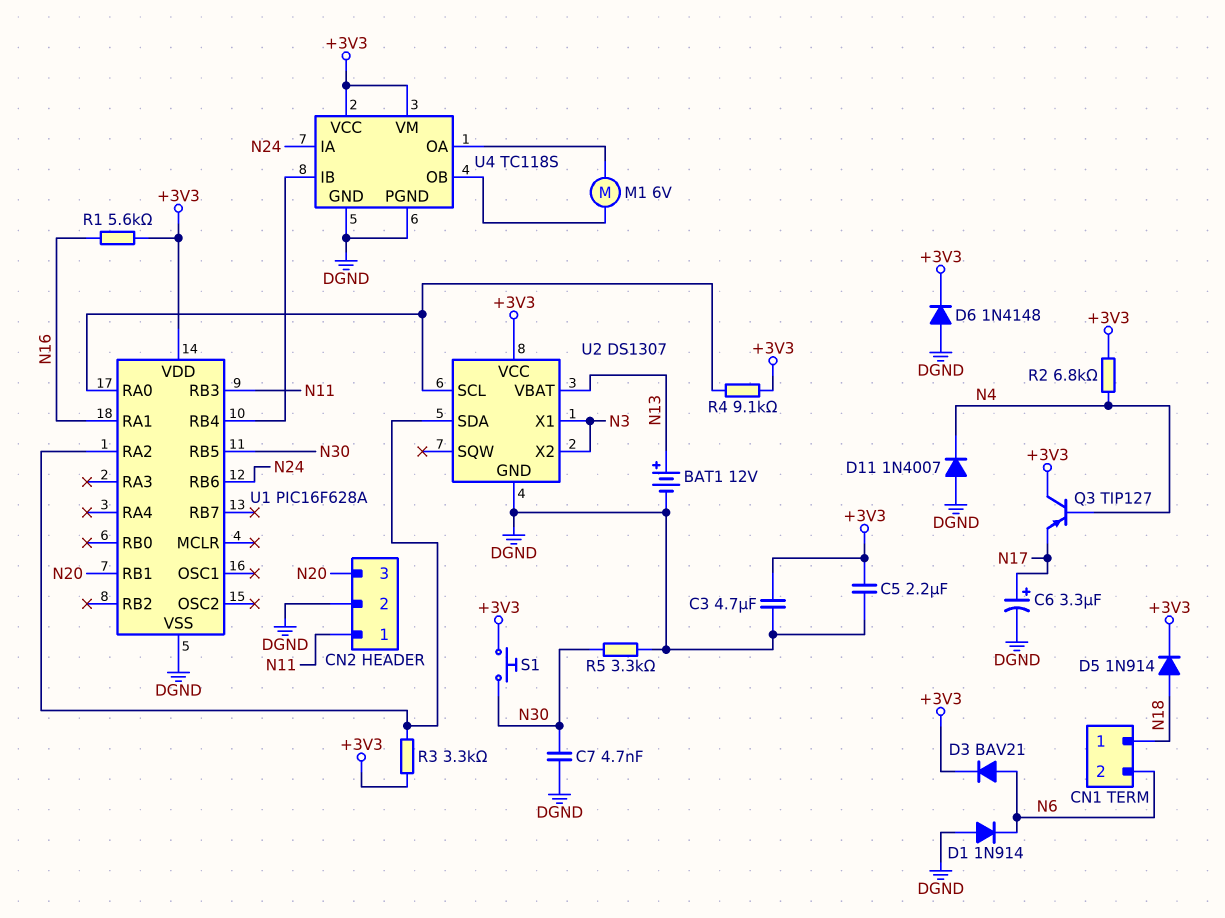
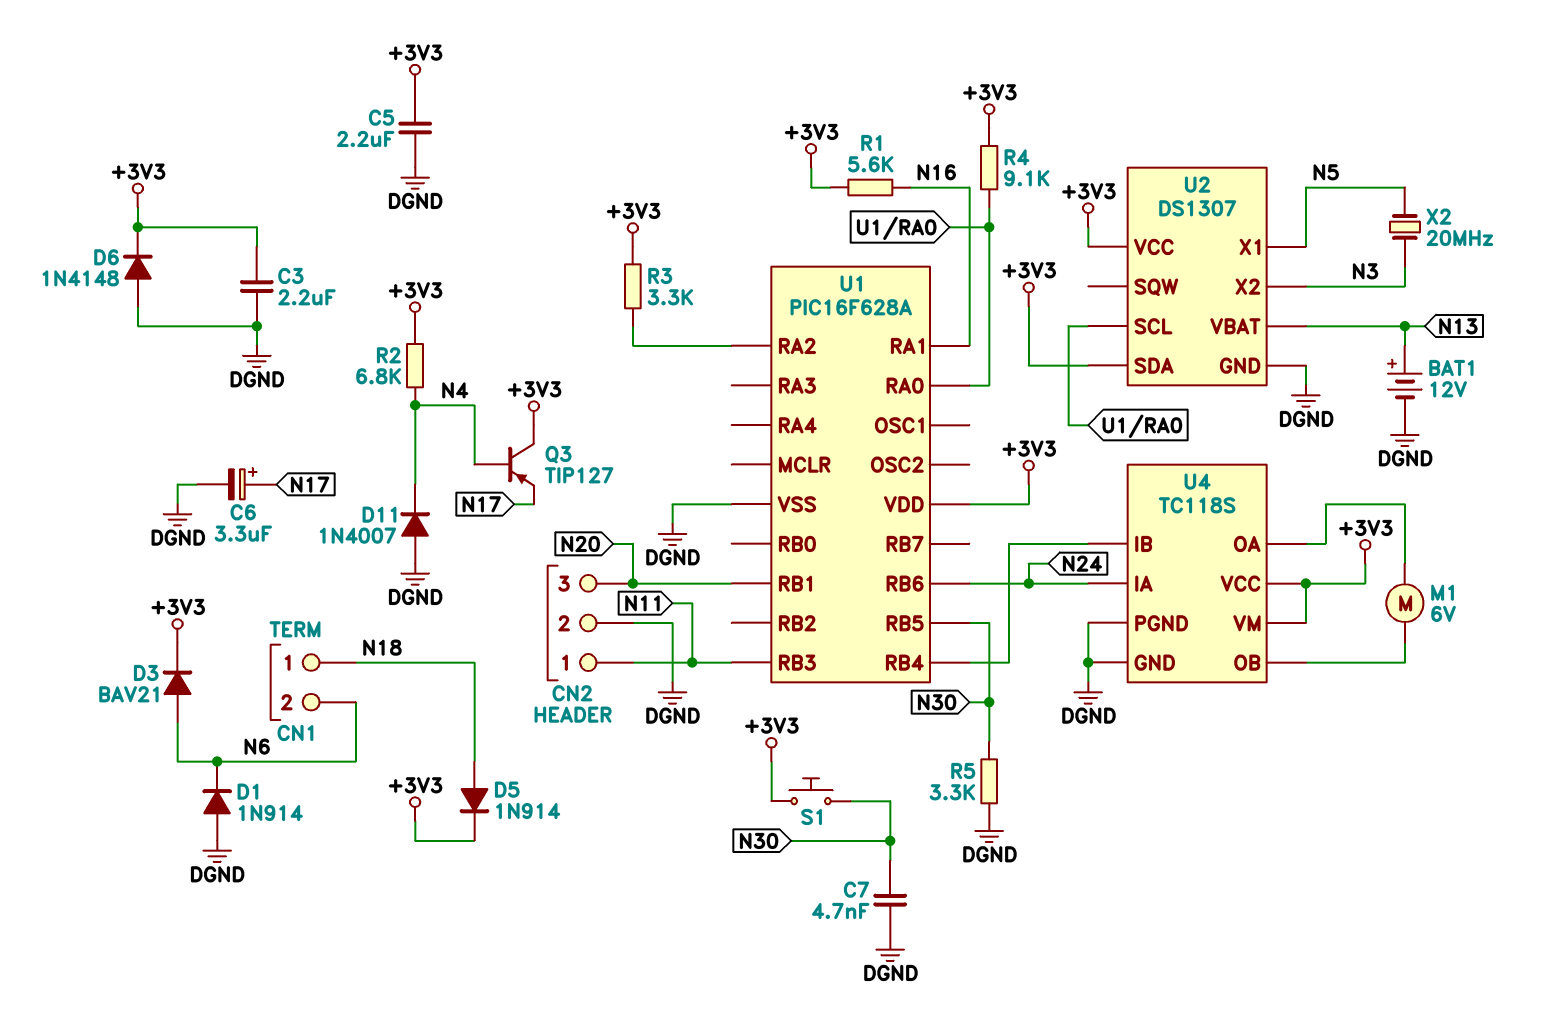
C3: 4.7uF (+3V3, DGND) -> 2.2uF (+3V3, DGND)
U2 pin SDA: U1/RA2 -> +3V3
U2 pin X1: N3 -> N5
X2: none -> 20MHz (N3, N5)

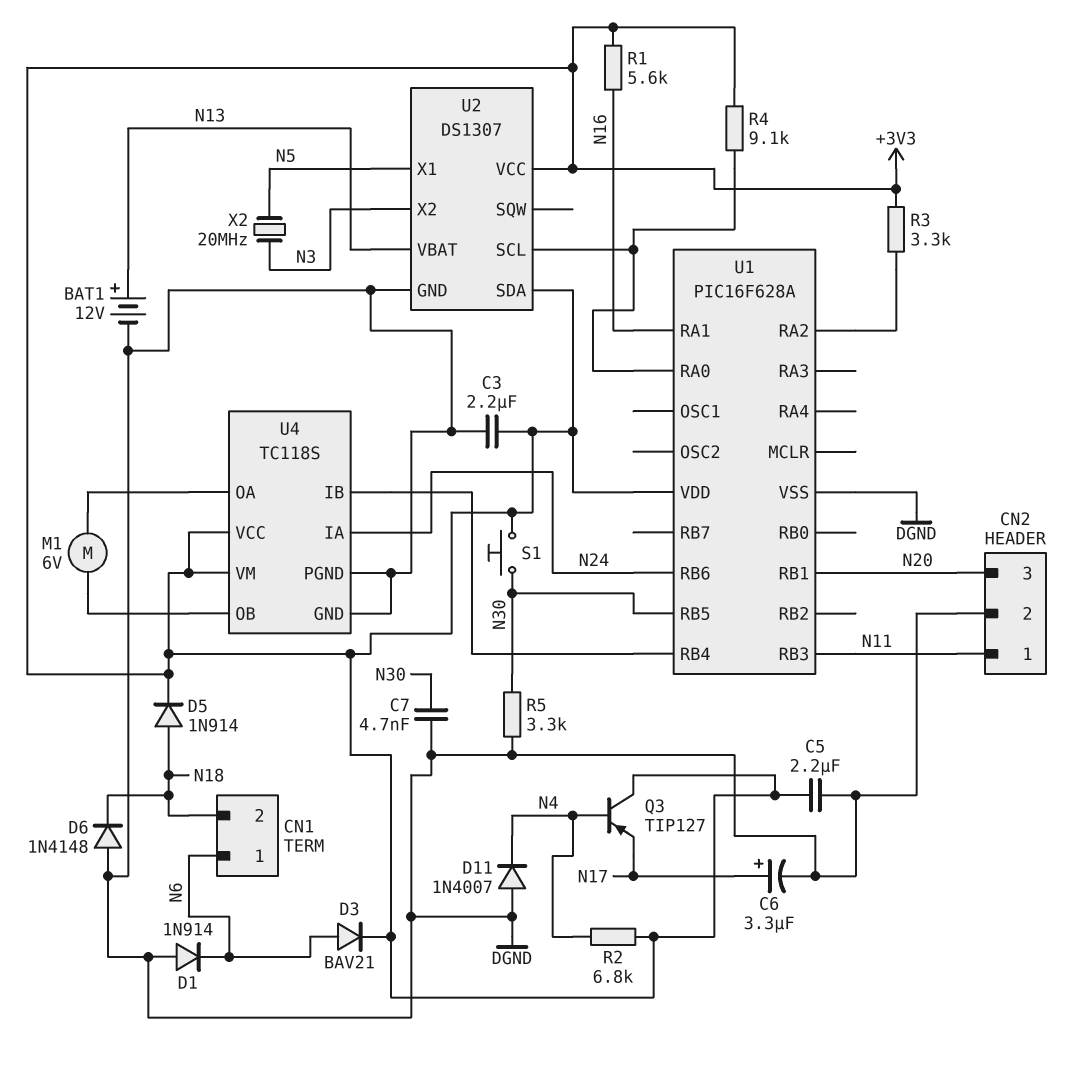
CN1 pin 1: N18 -> N6
CN1 pin 2: N6 -> N18
D6: diode 1N4148 (A DGND, K +3V3) -> diode 1N4148 (A DGND, K N18)

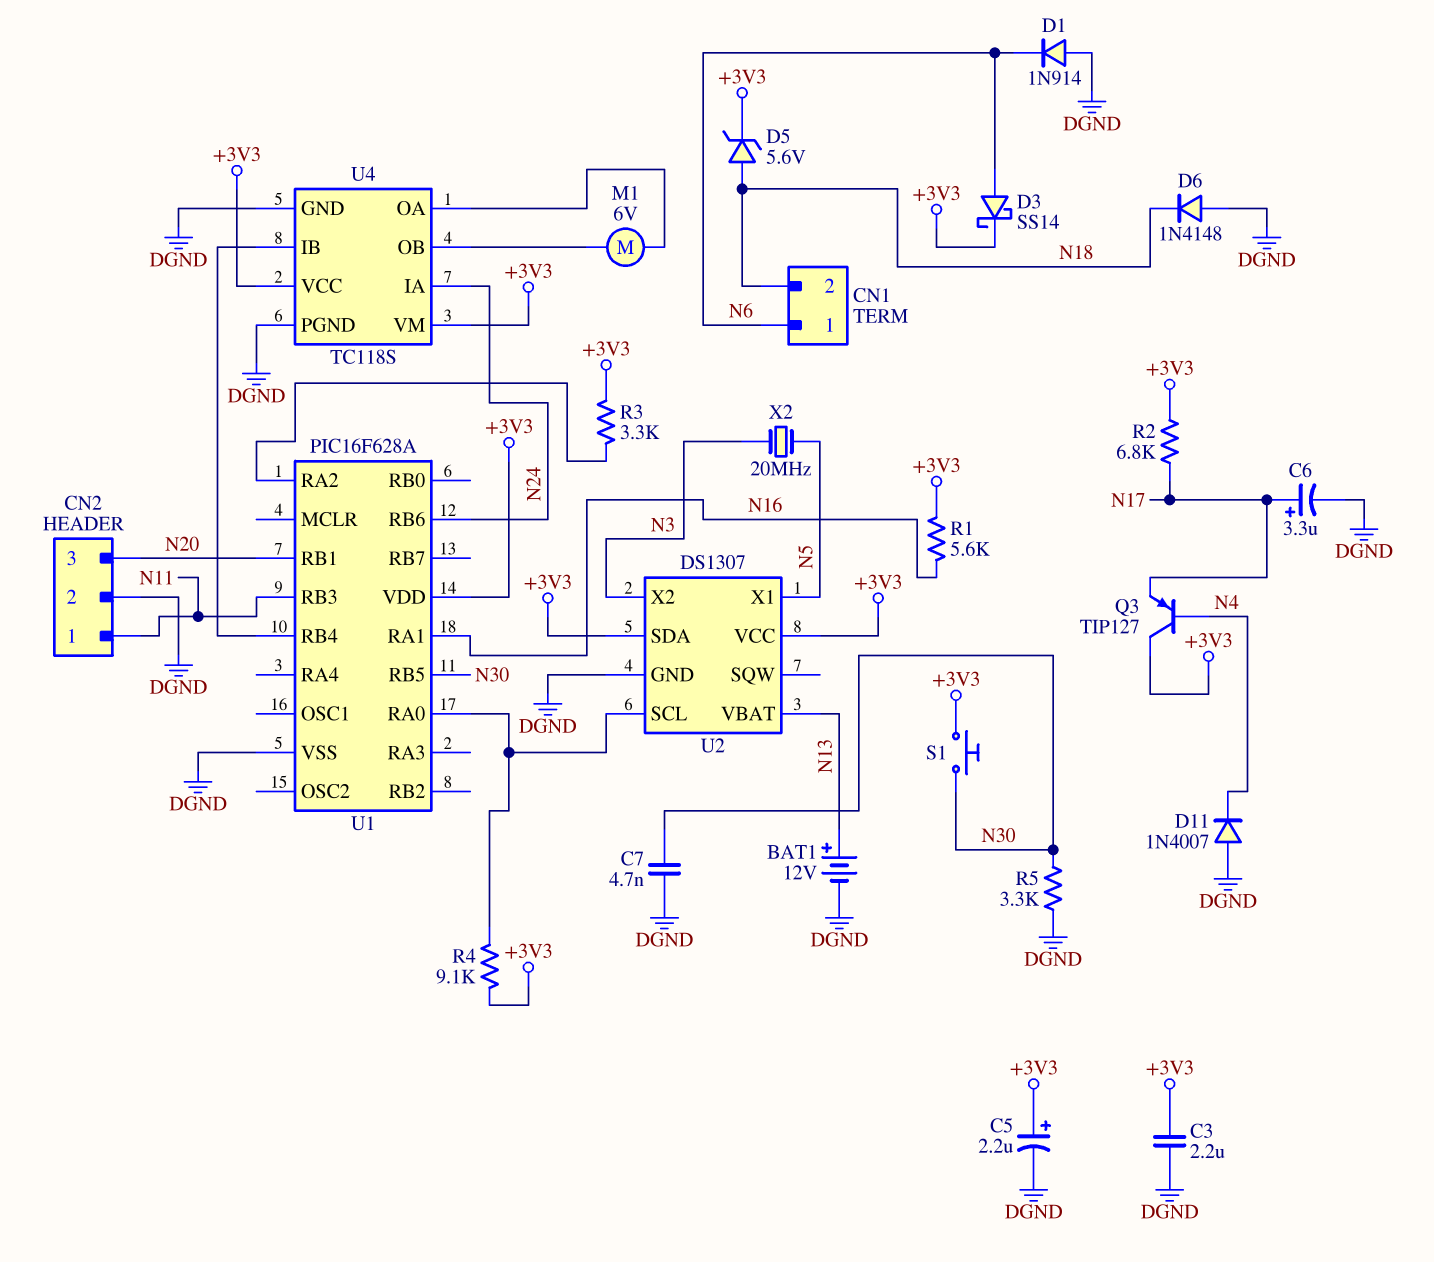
C5: 2.2uF (+3V3, DGND) -> 2.2uF (plus +3V3, minus DGND)
D3: diode BAV21 (A N6, K +3V3) -> schottky SS14 (A N6, K +3V3)
D5: diode 1N914 (A N18, K +3V3) -> zener 5.6V (A N18, K +3V3)
R2: 6.8k (+3V3, N4) -> 6.8k (+3V3, N17)

